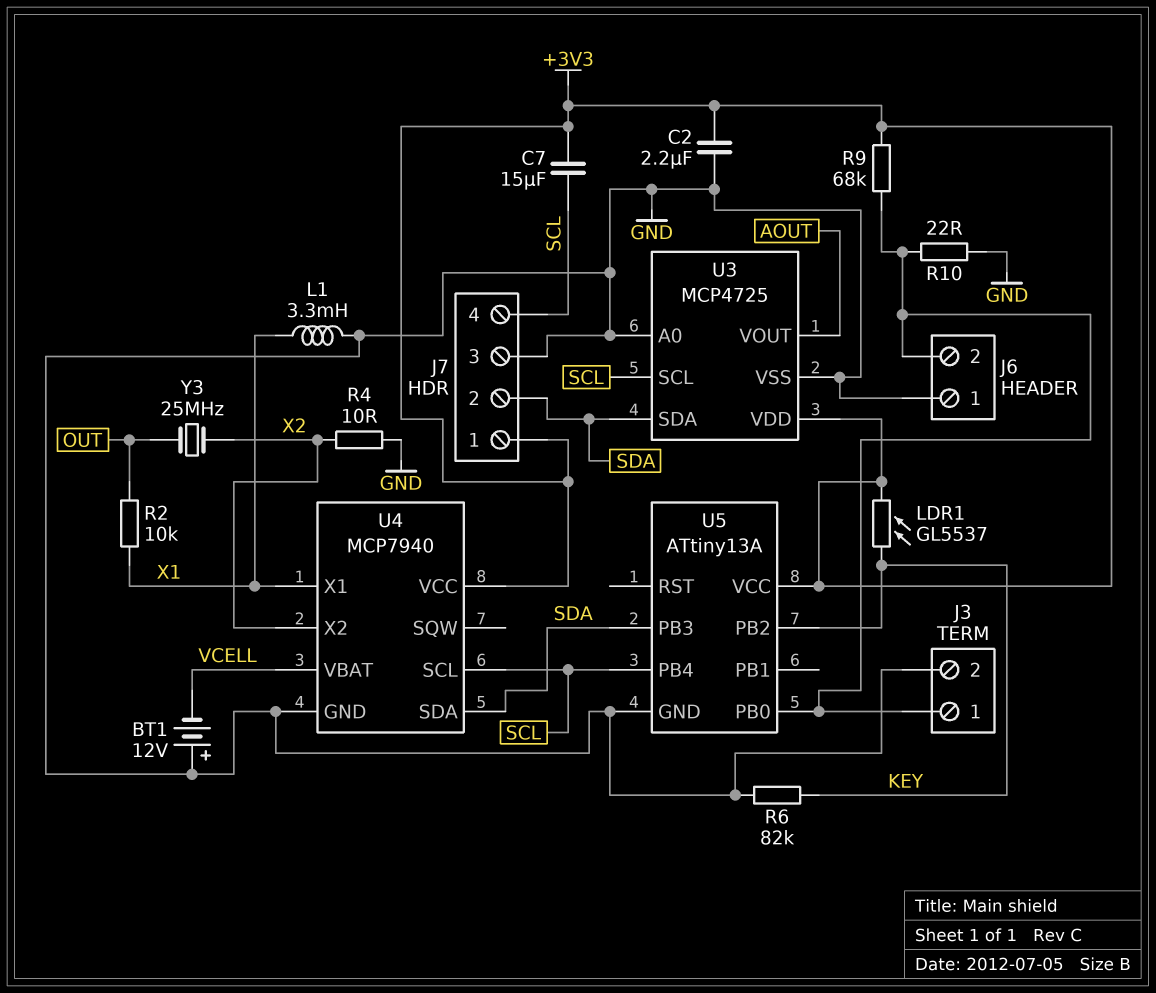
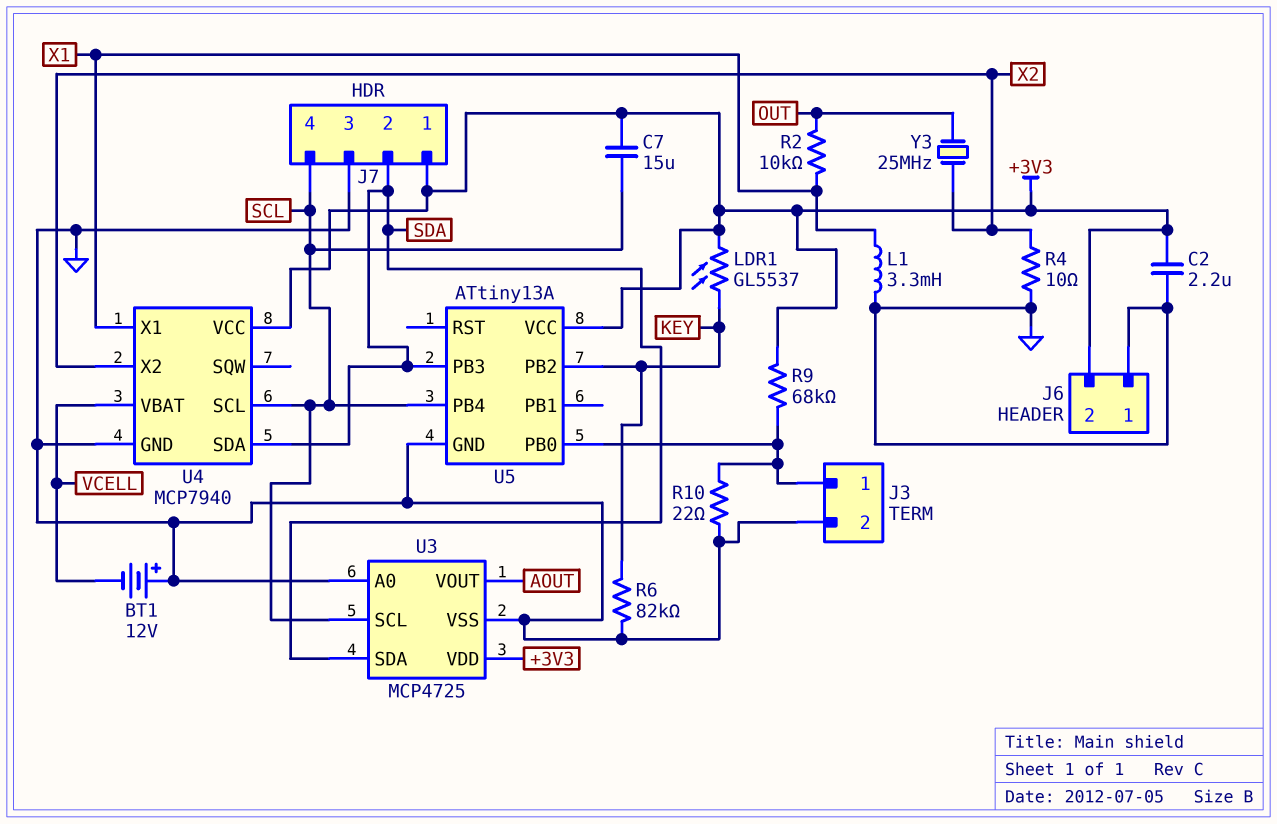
J6 pin 2: J3/1 -> +3V3

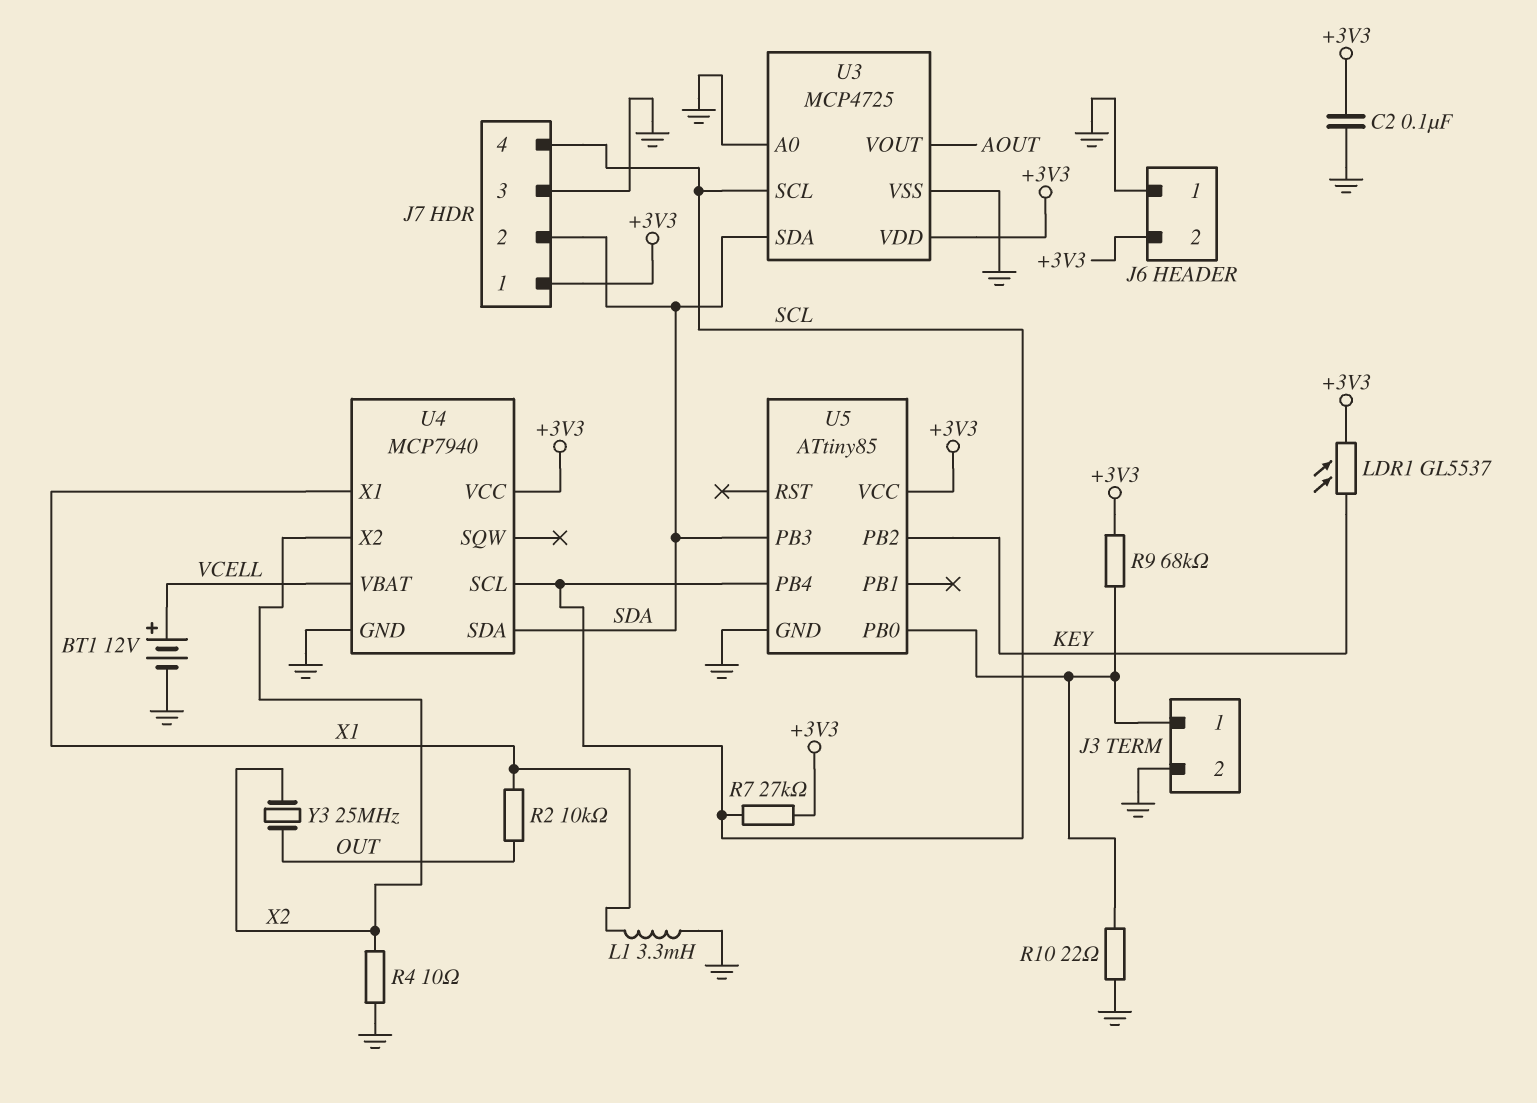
BT1: 12V (plus GND, minus VCELL) -> 12V (plus VCELL, minus GND)
C2: 2.2uF (+3V3, GND) -> 100nF (+3V3, GND)
C7: 15uF (+3V3, SCL) -> none
R6: 82k (GND, KEY) -> none
R7: none -> 27k (+3V3, SCL)
U5: ATtiny13A -> ATtiny85

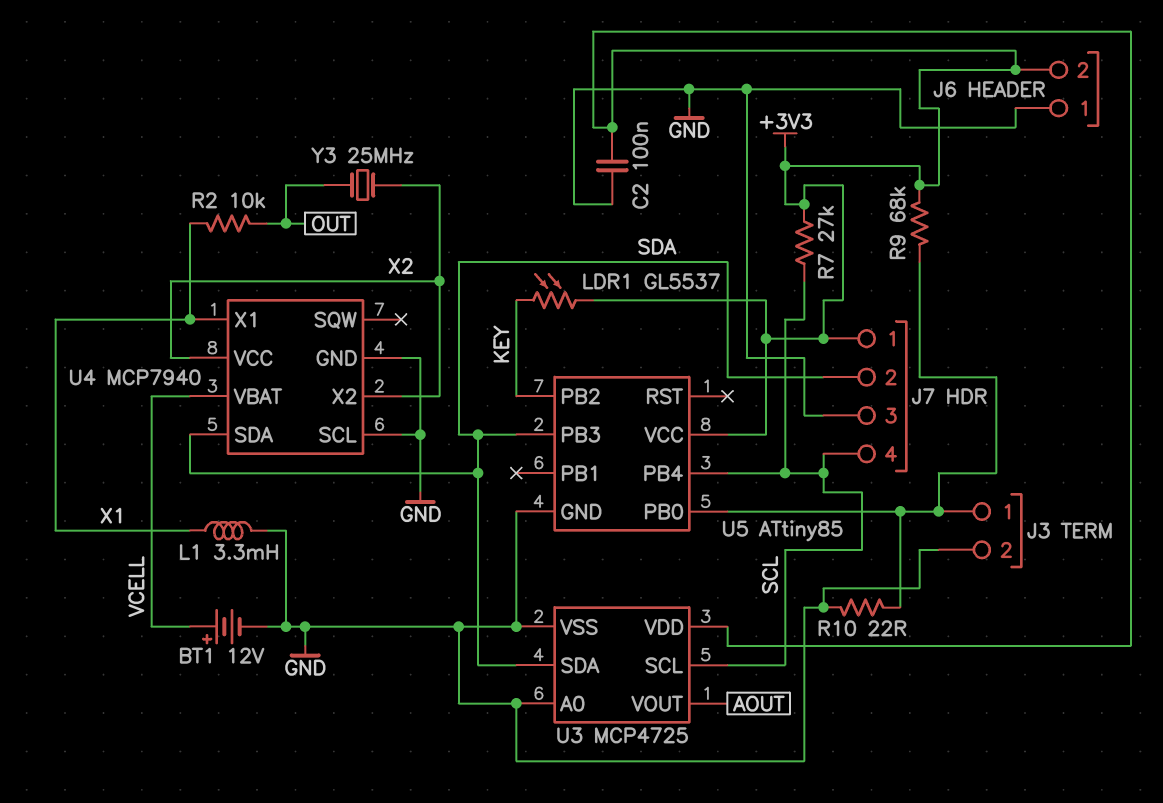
R4: 10 (GND, X2) -> none
U4 pin SCL: SCL -> GND
U4 pin VCC: +3V3 -> X2

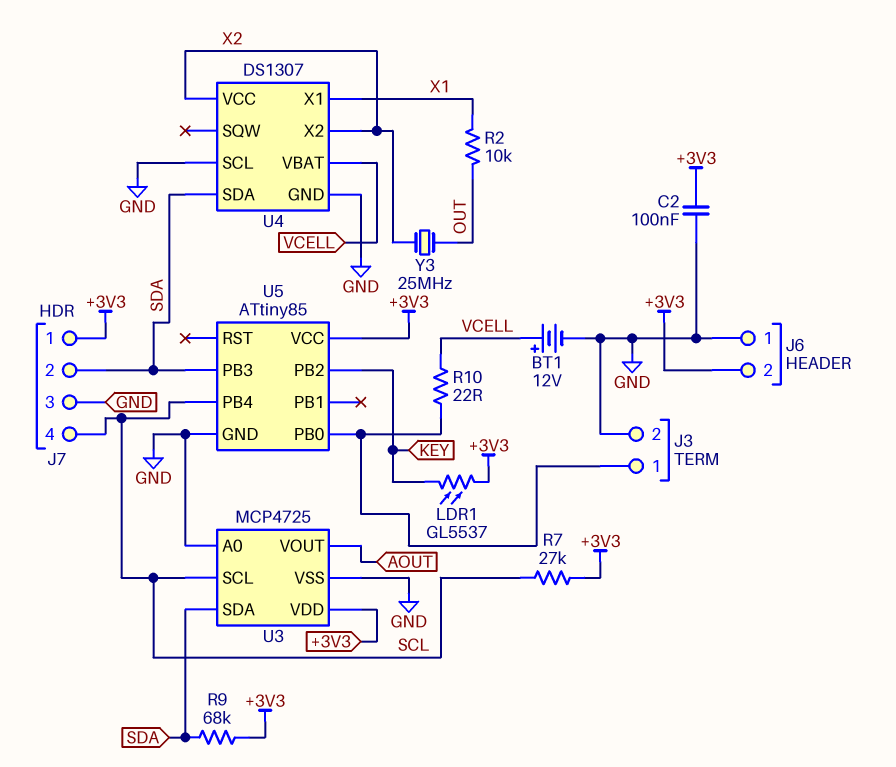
L1: 3.3mH (GND, X1) -> none
R9: 68k (+3V3, J3/1) -> 68k (+3V3, SDA)
R10: 22 (GND, J3/1) -> 22 (J3/1, VCELL)
U4: MCP7940 -> DS1307

